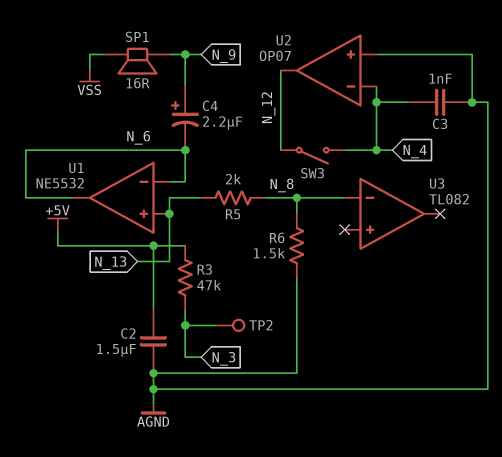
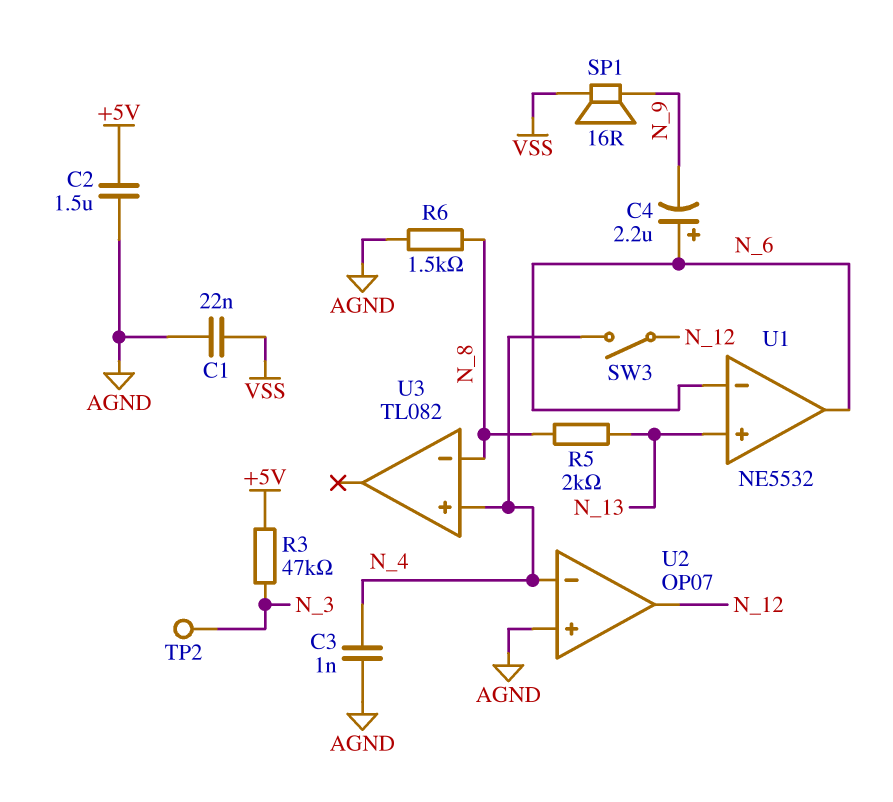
C1: none -> 22nF (AGND, VSS)
C4: 2.2uF (plus N_9, minus N_6) -> 2.2uF (plus N_6, minus N_9)
U3 pin in+: none -> N_4

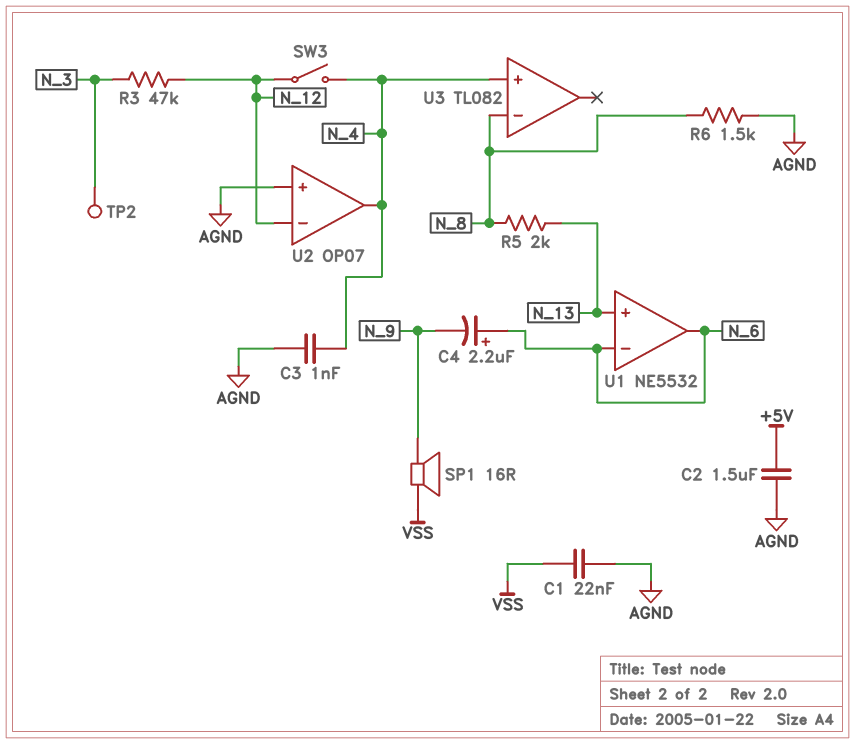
R3: 47k (+5V, N_3) -> 47k (N_3, N_12)
U2 pin in-: N_4 -> N_12
U2 pin out: N_12 -> N_4

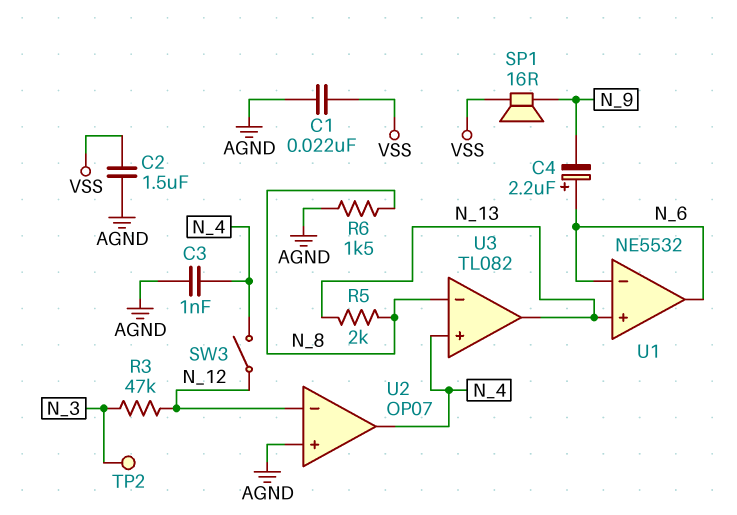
C2: 1.5uF (+5V, AGND) -> 1.5uF (AGND, VSS)
U3 pin out: none -> N_13

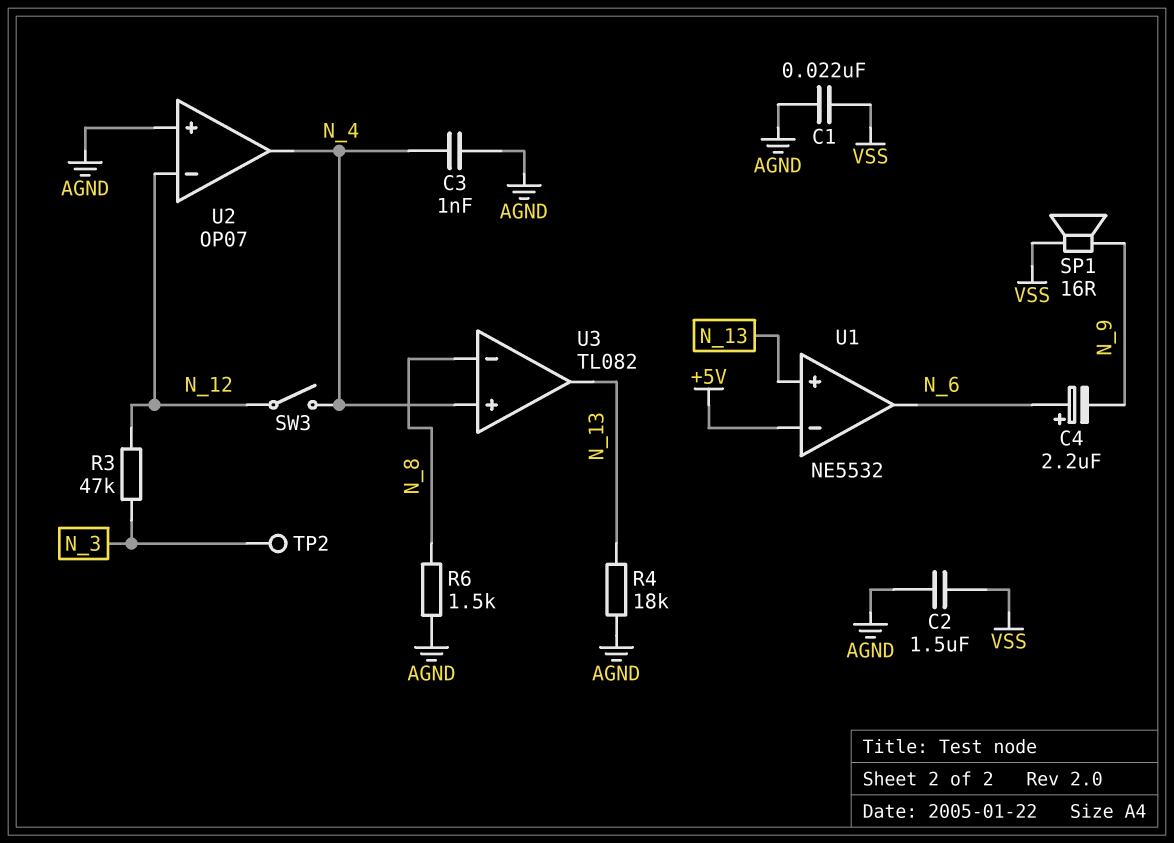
R4: none -> 18k (AGND, N_13)
R5: 2k (N_8, N_13) -> none
U1 pin in-: N_6 -> +5V

